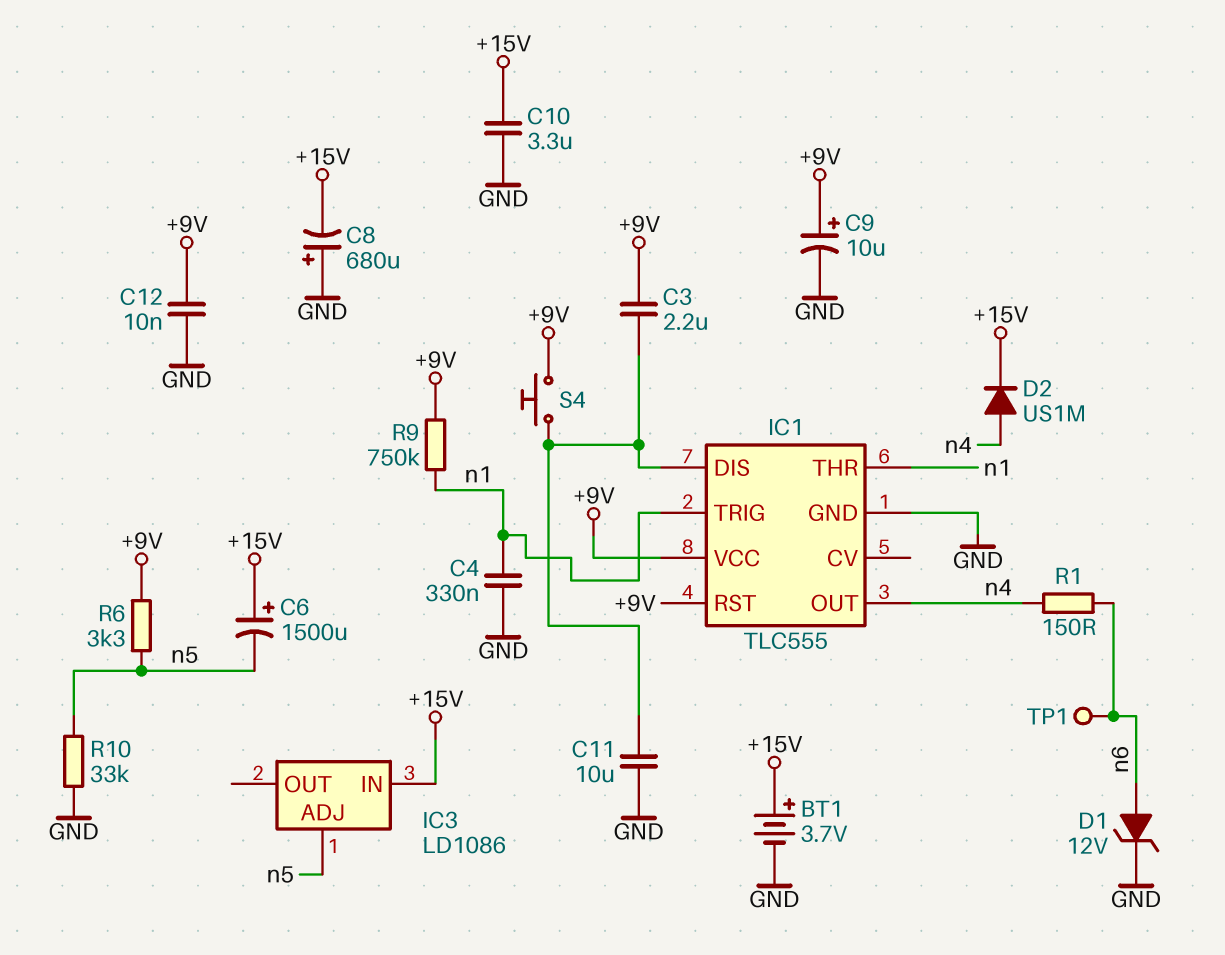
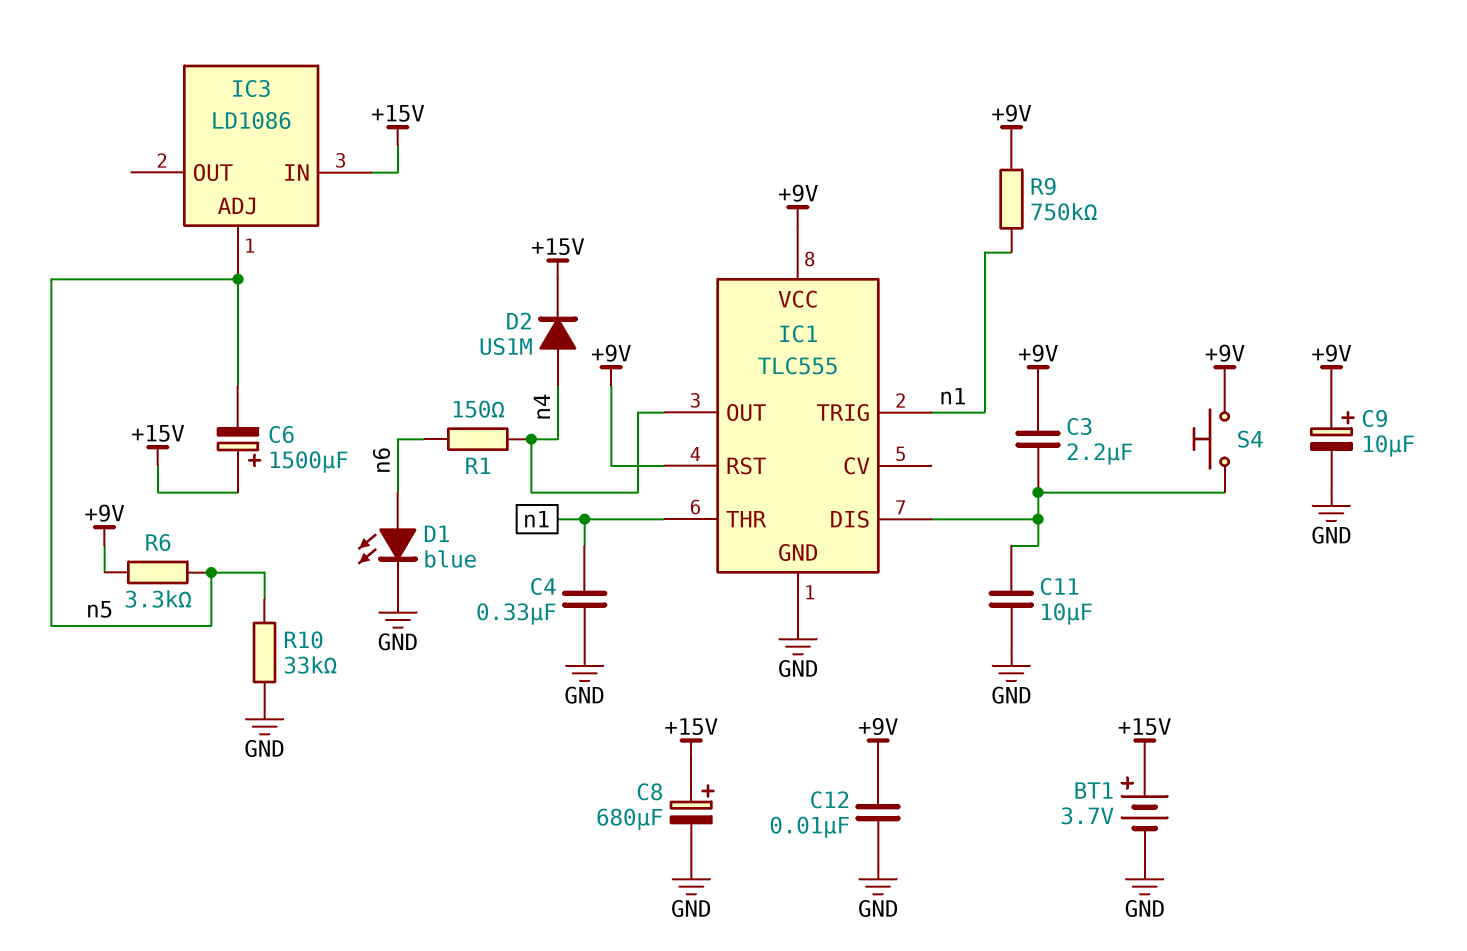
C8: 680uF (plus GND, minus +15V) -> 680uF (plus +15V, minus GND)
C10: 3.3uF (+15V, GND) -> none
D1: zener 12V (A n6, K GND) -> LED blue (A n6, K GND)
TP1: test point (n6) -> none

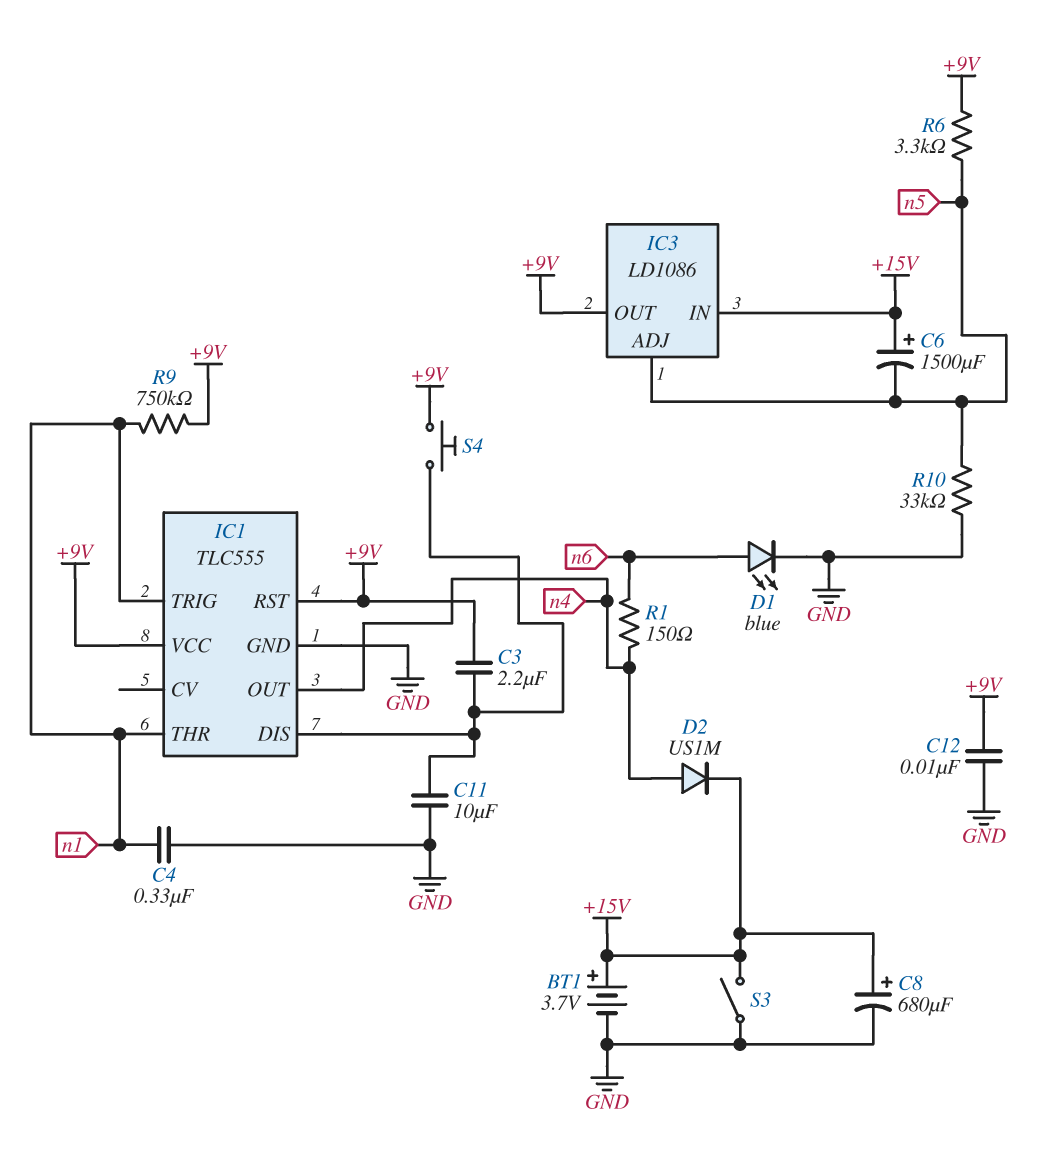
C9: 10uF (plus +9V, minus GND) -> none
IC3 pin OUT: none -> +9V
S3: none -> switch (+15V, GND)

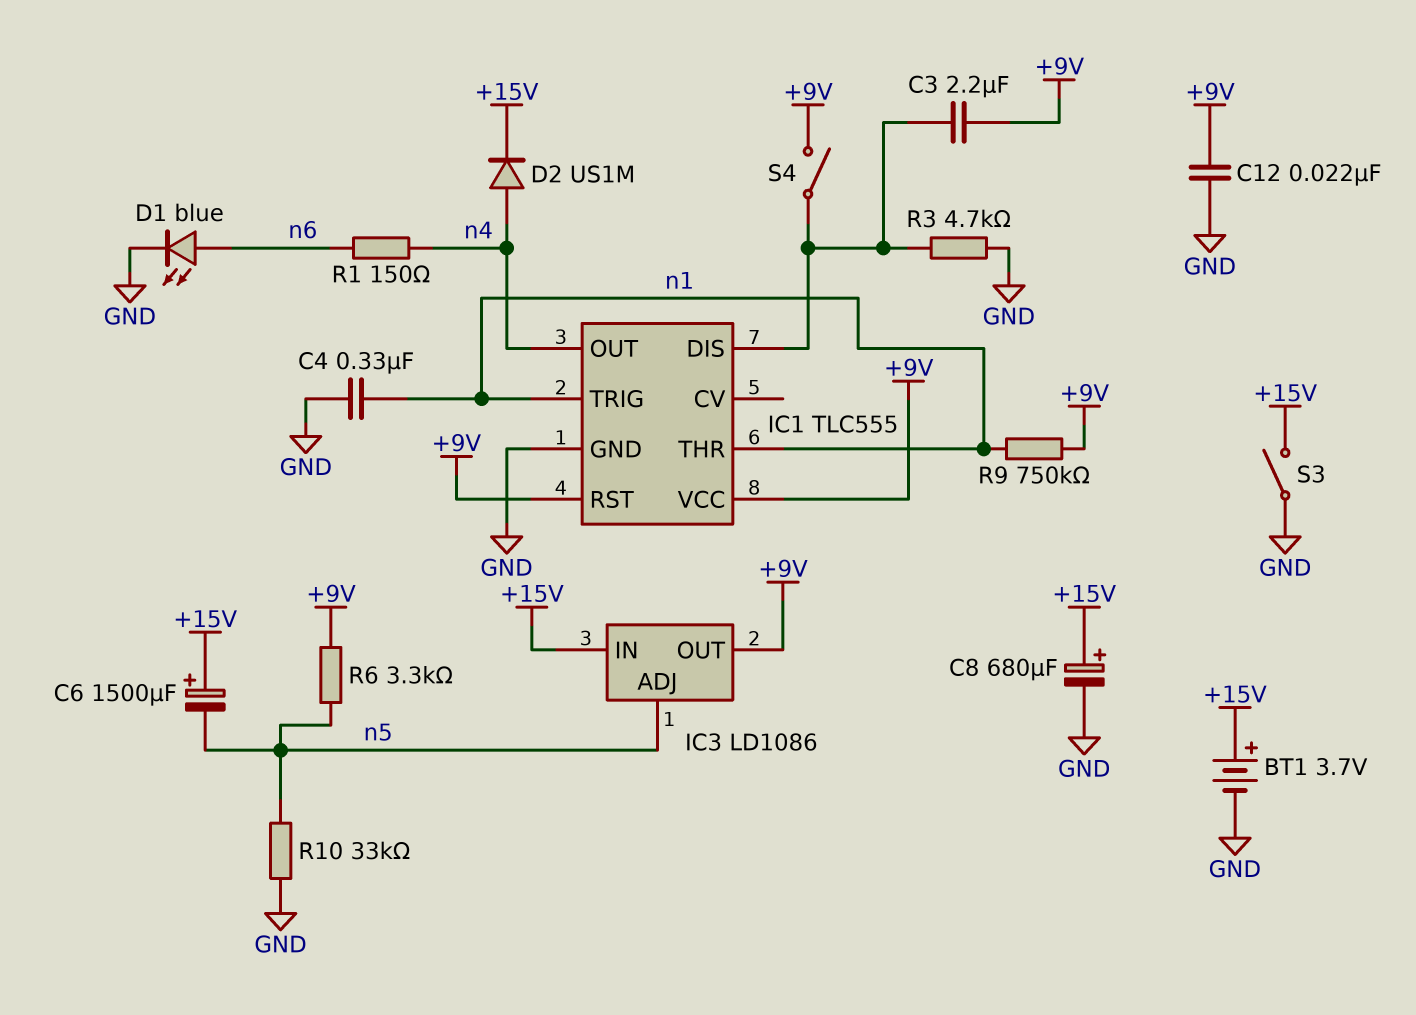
C11: 10uF (GND, IC1/DIS) -> none
C12: 10nF (+9V, GND) -> 22nF (+9V, GND)
R3: none -> 4.7k (GND, IC1/DIS)
S4: button (+9V, IC1/DIS) -> switch (+9V, IC1/DIS)

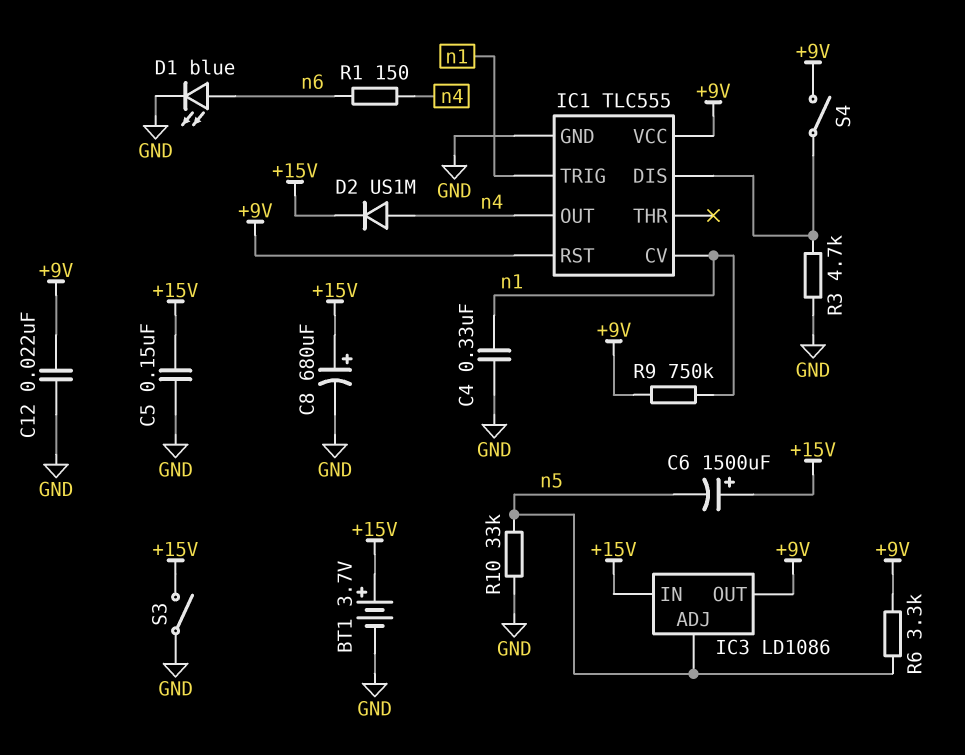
C3: 2.2uF (+9V, IC1/DIS) -> none
C5: none -> 150nF (+15V, GND)
IC1 pin CV: none -> n1
IC1 pin THR: n1 -> none

